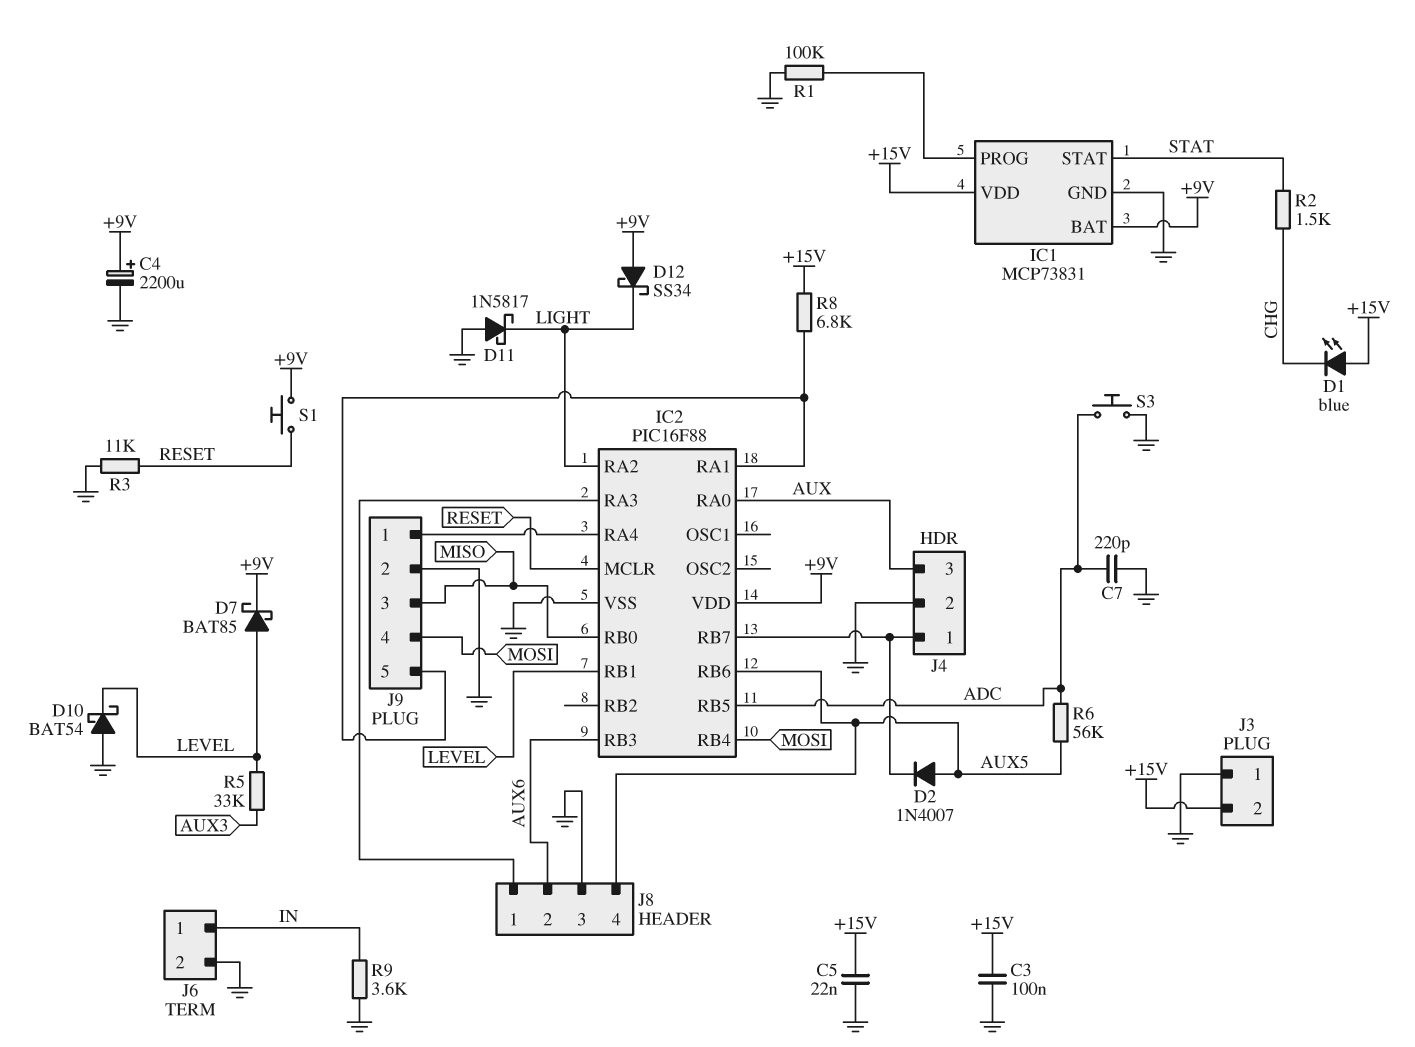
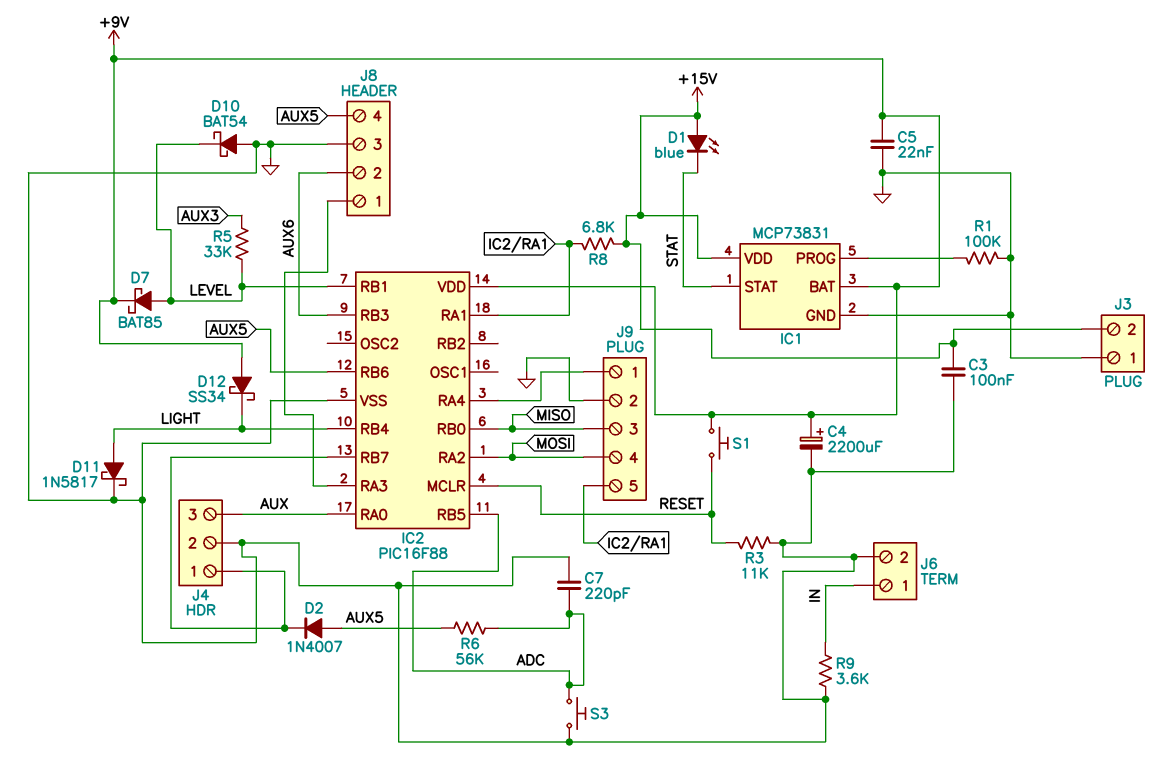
C5: 22nF (+15V, GND) -> 22nF (+9V, GND)
D1: LED blue (A +15V, K CHG) -> LED blue (A +15V, K STAT)
D11: schottky 1N5817 (A GND, K LIGHT) -> schottky 1N5817 (A LIGHT, K GND)
IC2 pin RA2: LIGHT -> MOSI
IC2 pin RB4: MOSI -> LIGHT
R2: 1.5k (CHG, STAT) -> none

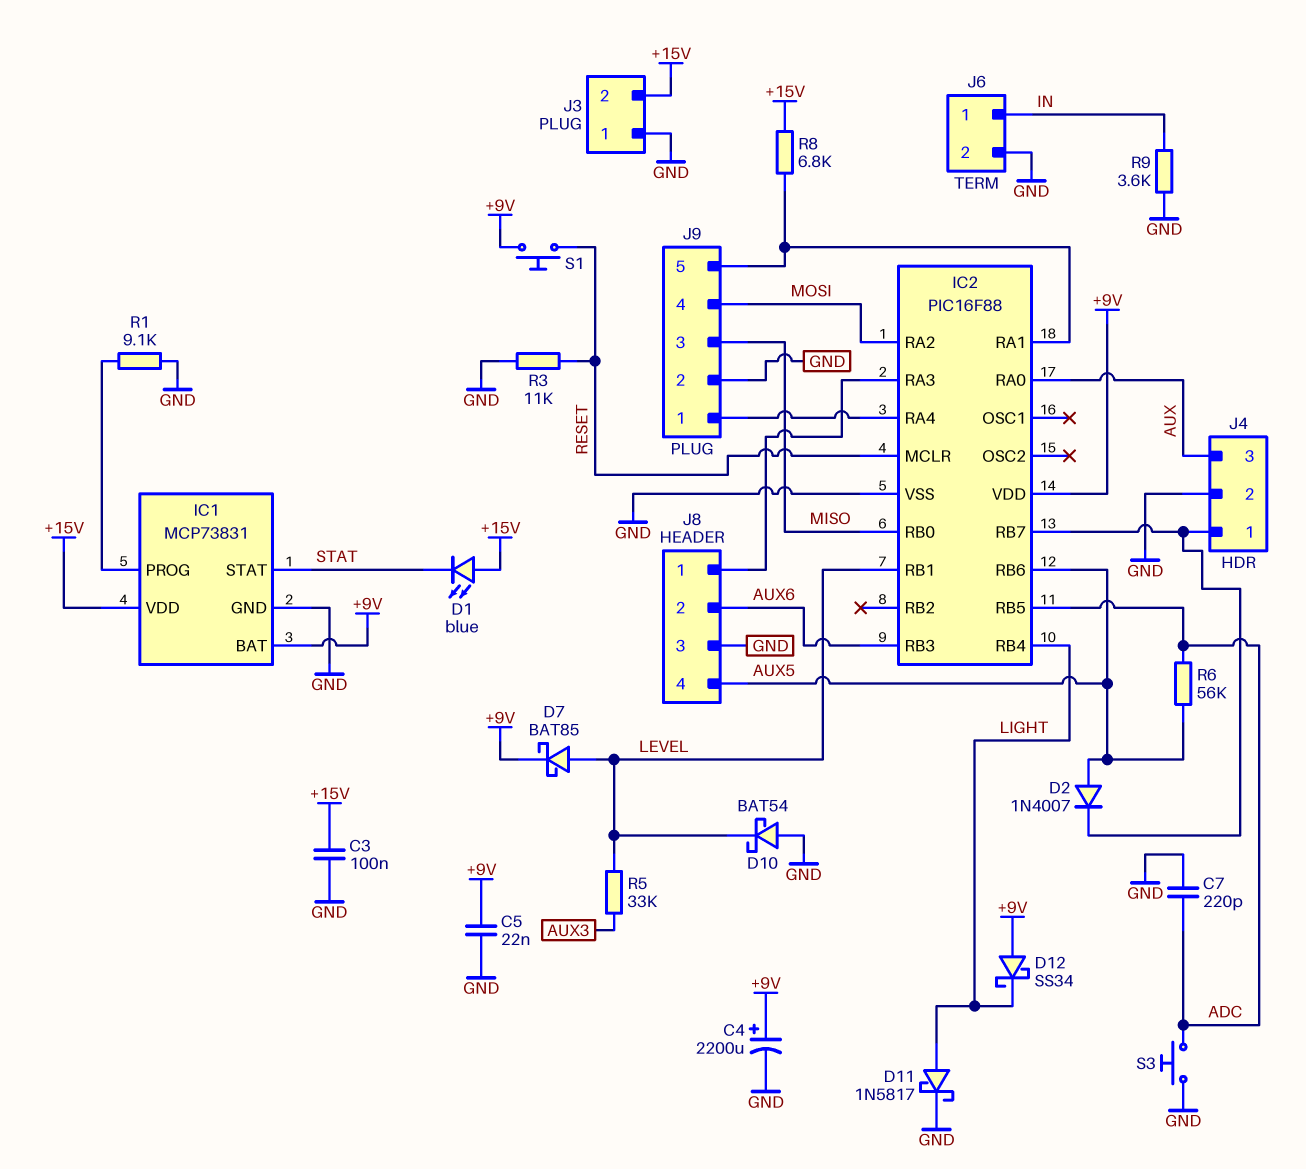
R1: 100k (GND, IC1/PROG) -> 9.1k (GND, IC1/PROG)

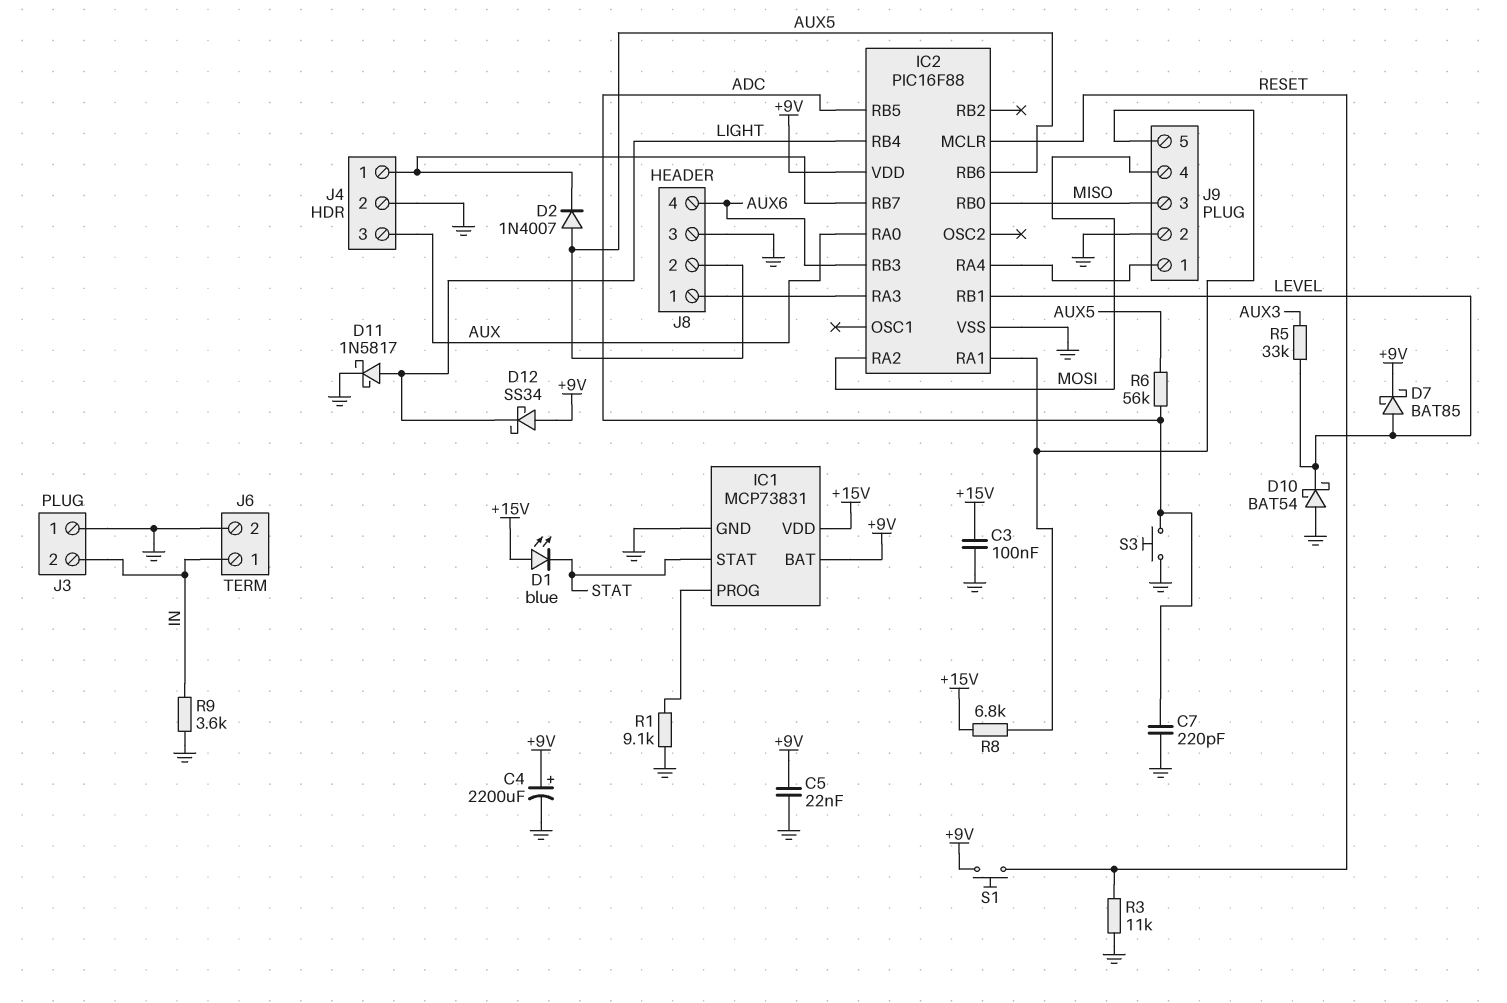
J3 pin 2: +15V -> IN
J8 pin 2: AUX6 -> AUX5
J8 pin 4: AUX5 -> AUX6

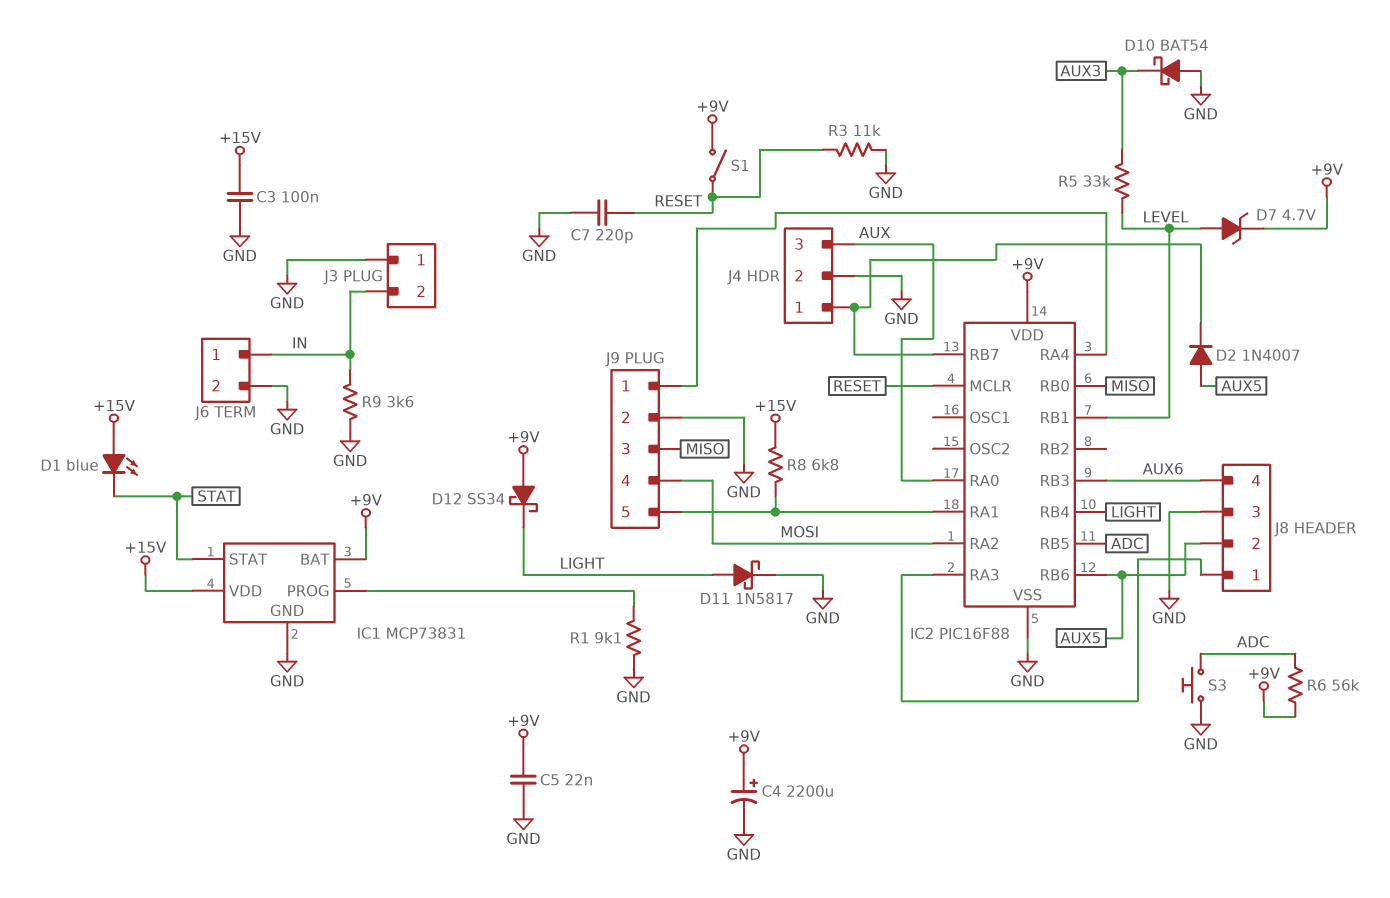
C7: 220pF (ADC, GND) -> 220pF (GND, RESET)
D7: schottky BAT85 (A LEVEL, K +9V) -> zener 4.7V (A LEVEL, K +9V)
D10: schottky BAT54 (A GND, K LEVEL) -> schottky BAT54 (A GND, K AUX3)
R6: 56k (ADC, AUX5) -> 56k (+9V, ADC)
S1: button (+9V, RESET) -> switch (+9V, RESET)

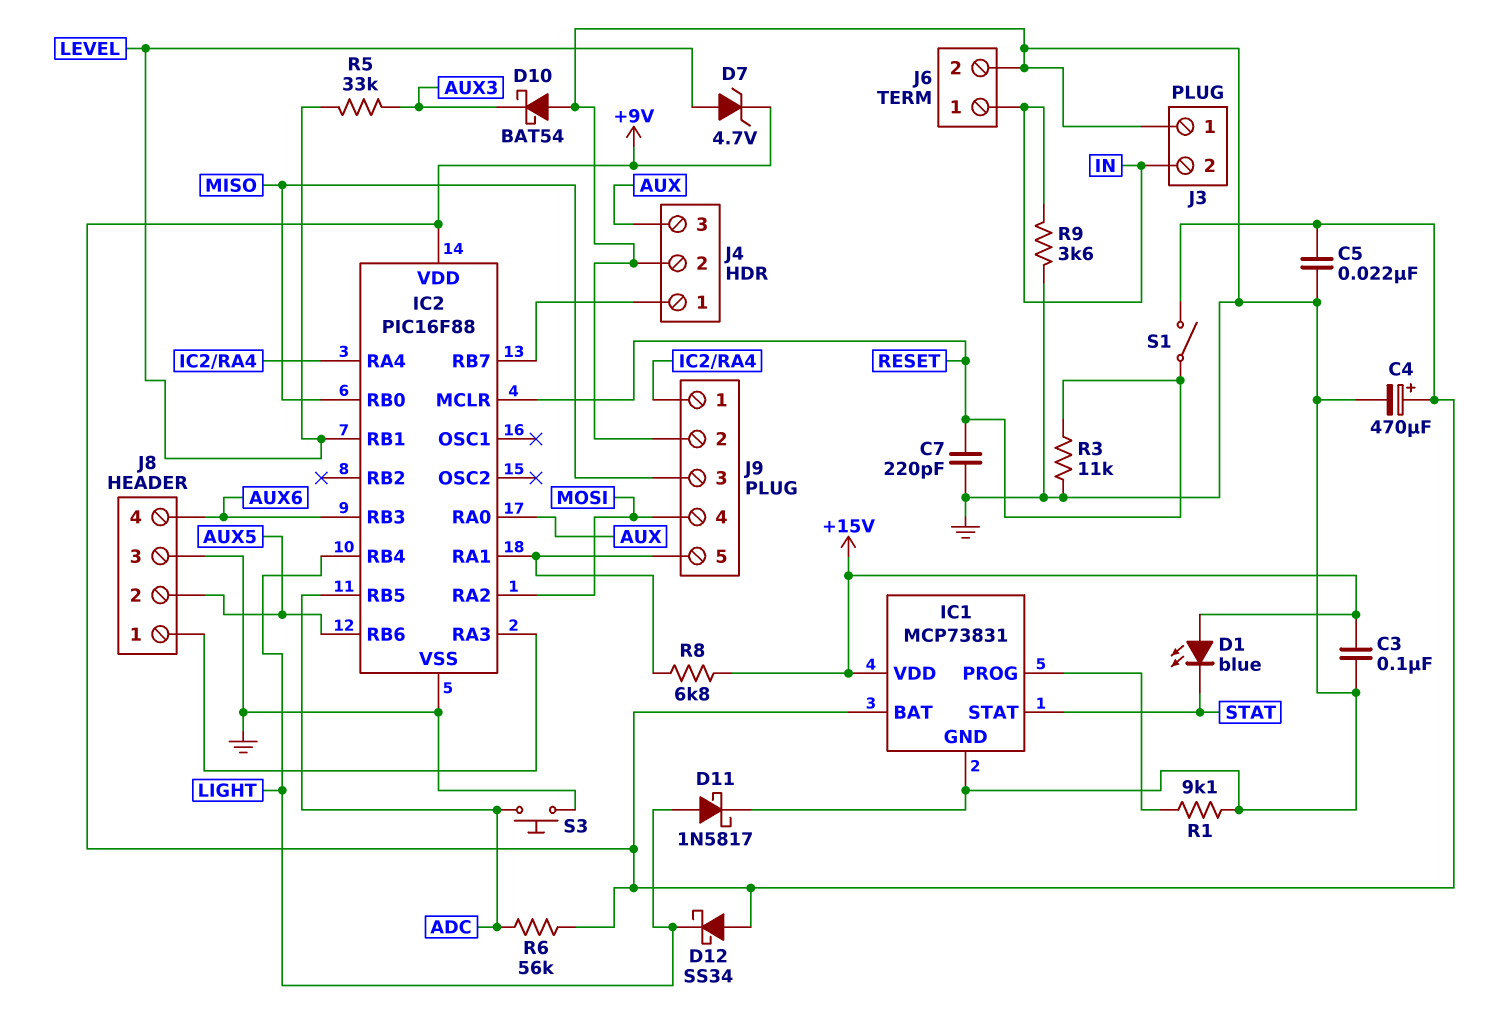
C4: 2200uF (plus +9V, minus GND) -> 470uF (plus +9V, minus GND)
D2: diode 1N4007 (A AUX5, K IC2/RB7) -> none

